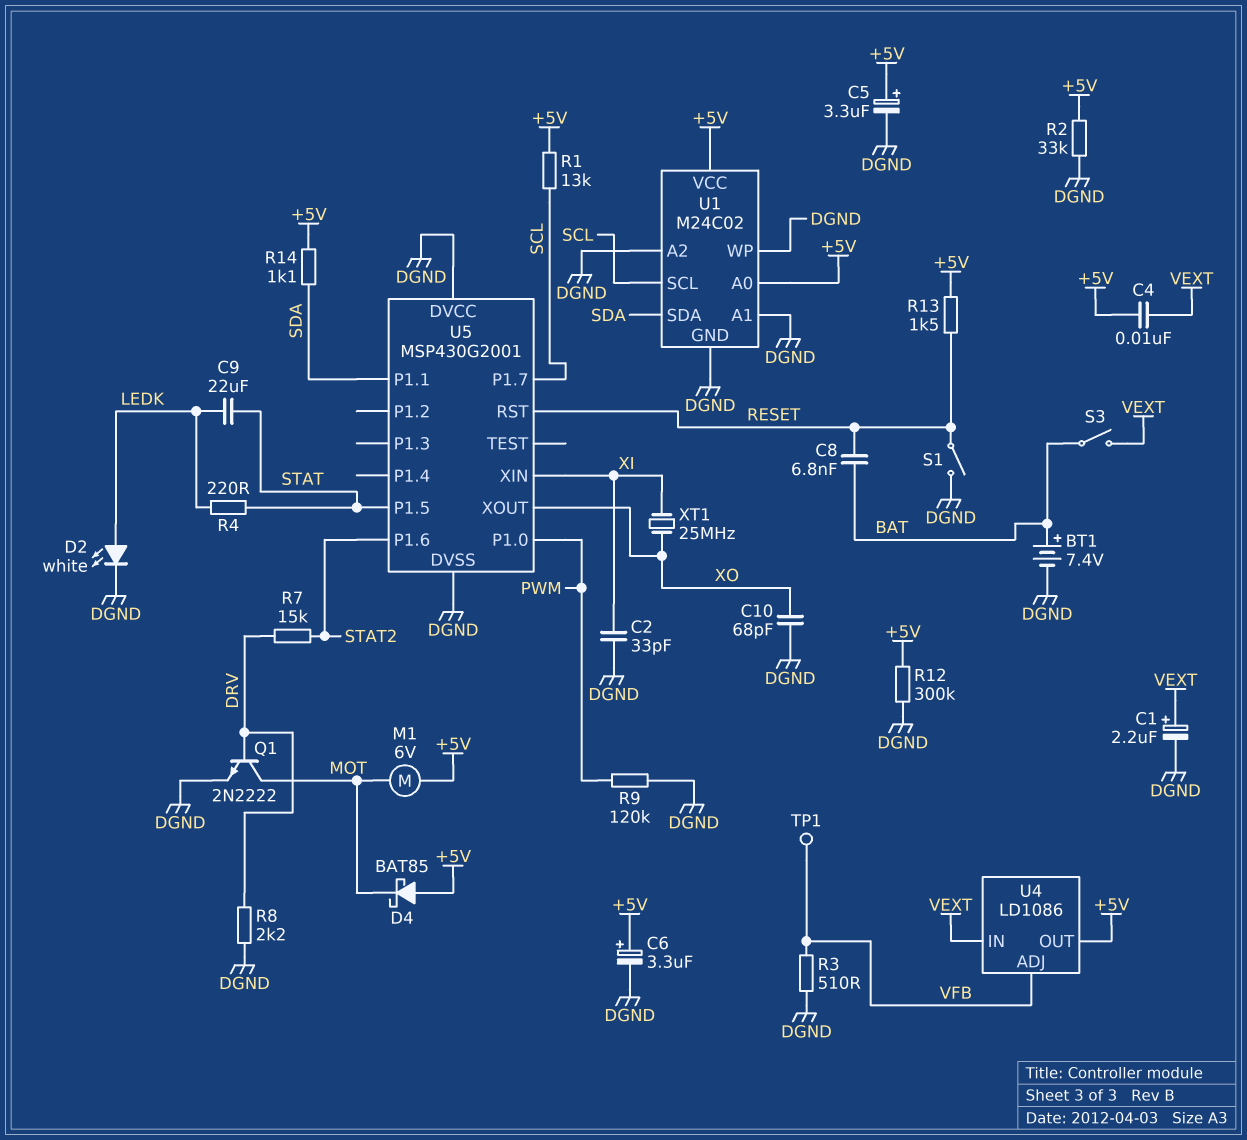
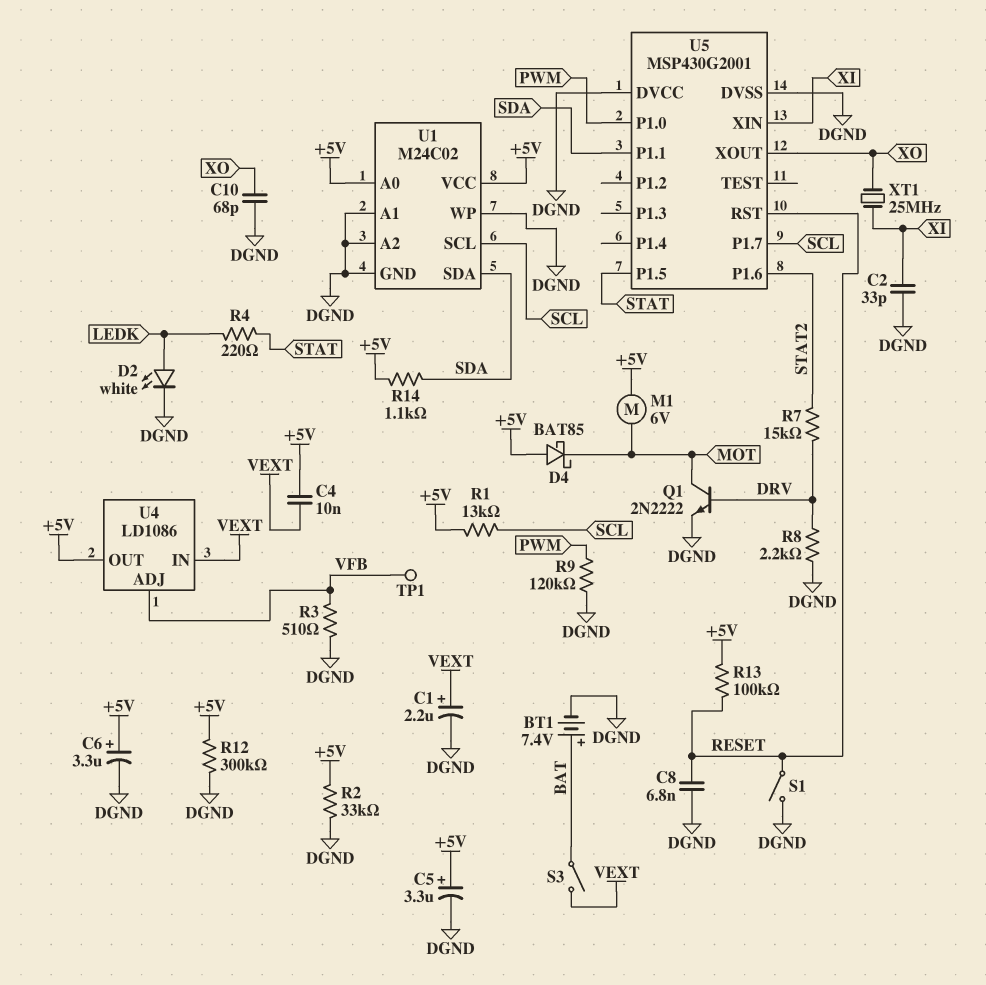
C8: 6.8nF (BAT, RESET) -> 6.8nF (DGND, RESET)
C9: 22uF (LEDK, STAT) -> none
R13: 1.5k (+5V, RESET) -> 100k (+5V, RESET)

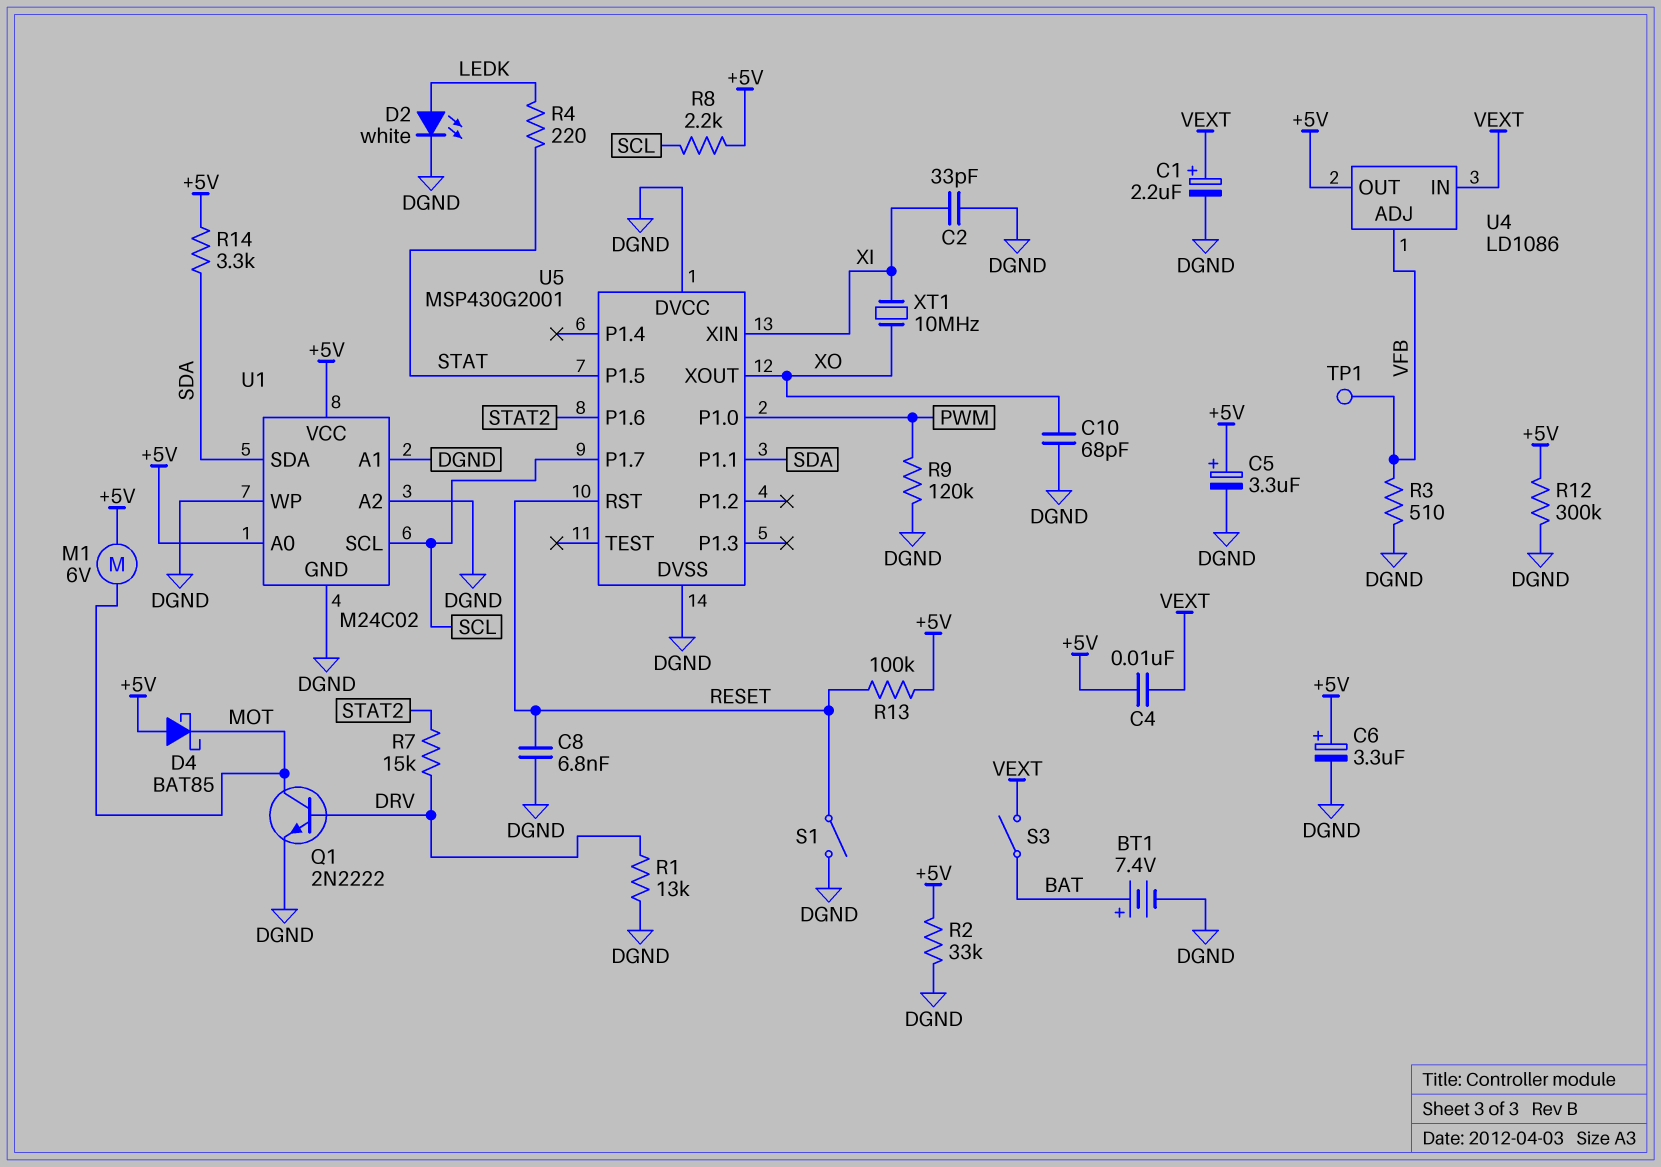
R1: 13k (+5V, SCL) -> 13k (DGND, DRV)
R8: 2.2k (DGND, DRV) -> 2.2k (+5V, SCL)
R14: 1.1k (+5V, SDA) -> 3.3k (+5V, SDA)
XT1: 25MHz (XI, XO) -> 10MHz (XI, XO)

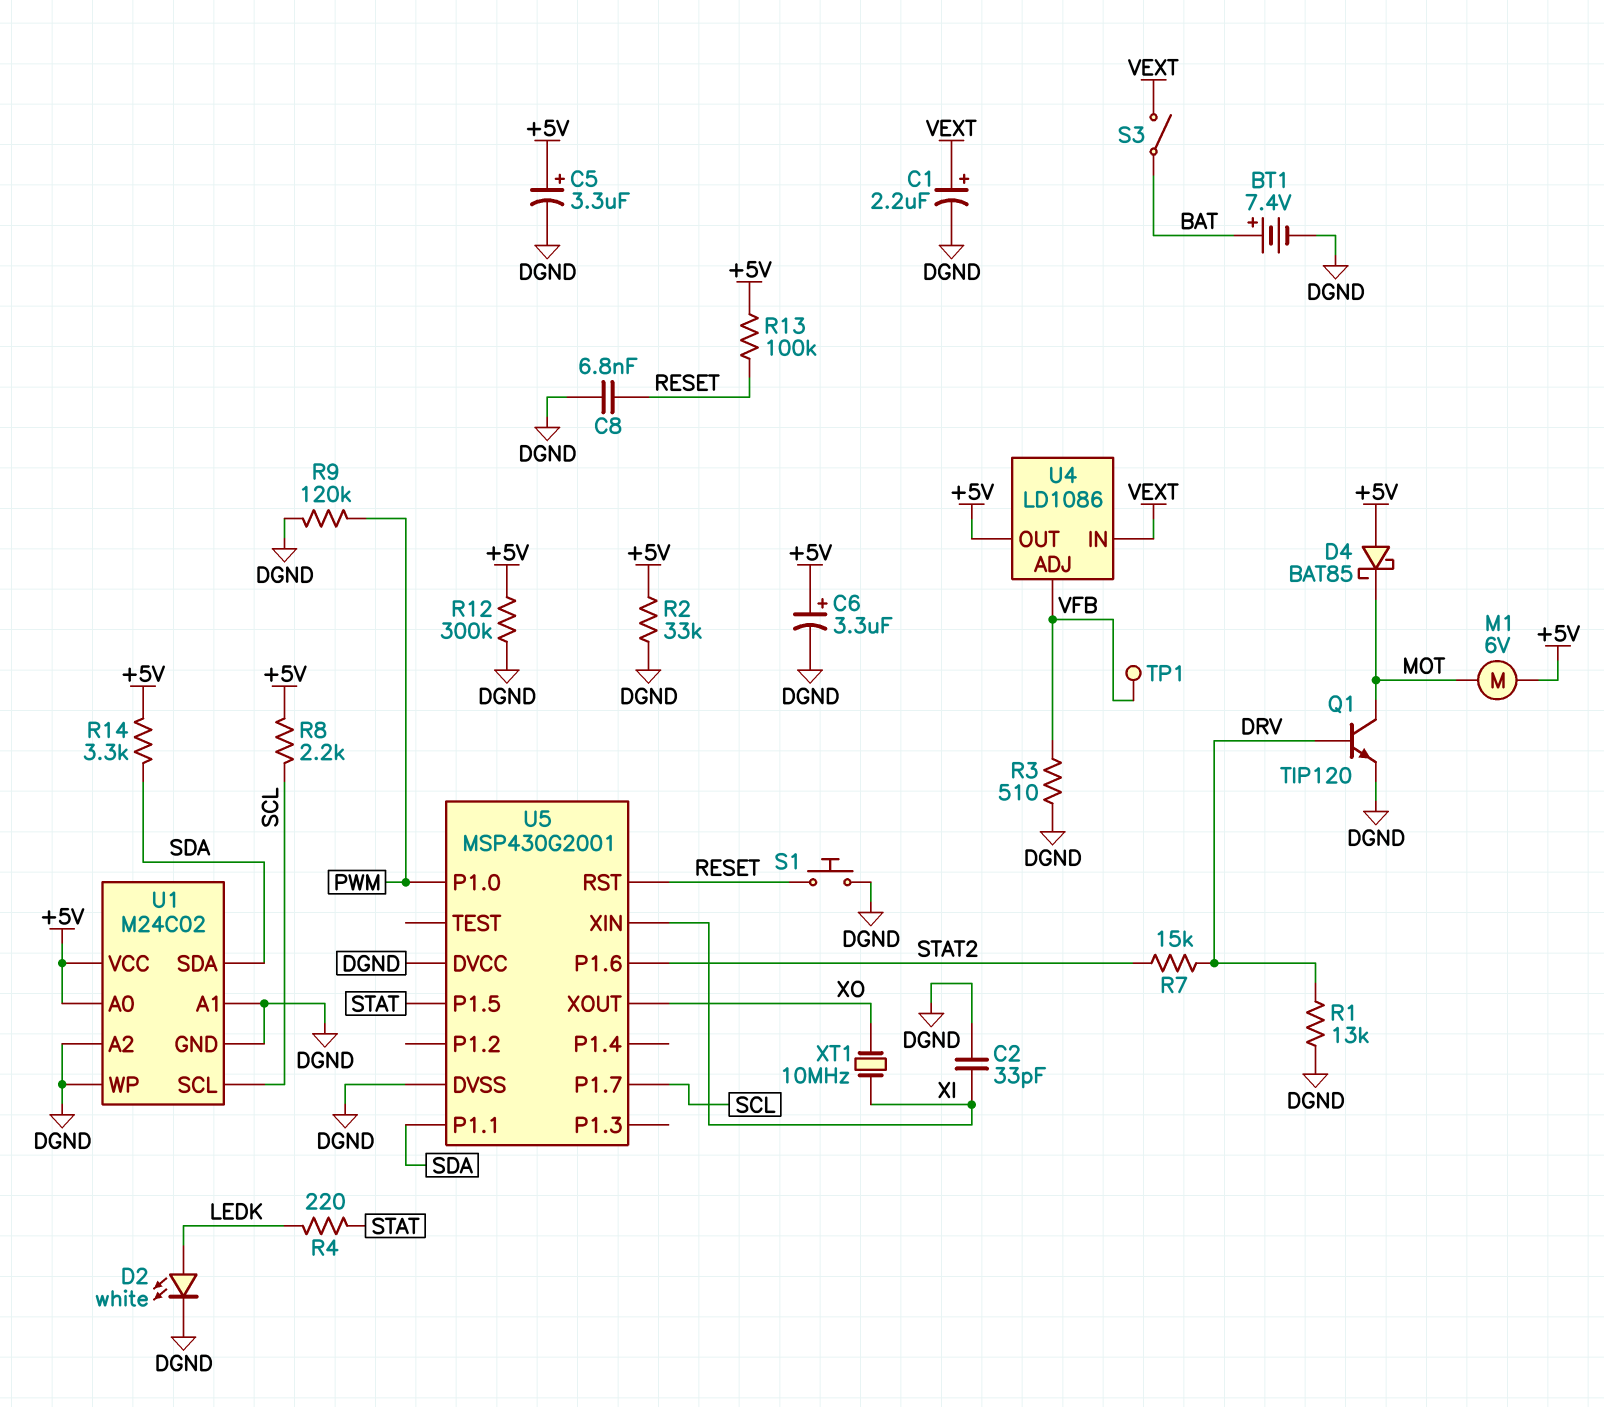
C4: 10nF (+5V, VEXT) -> none
C10: 68pF (DGND, XO) -> none
Q1: NPN 2N2222 (B DRV, C MOT, E DGND) -> NPN TIP120 (B DRV, C MOT, E DGND)
S1: switch (DGND, RESET) -> button (DGND, RESET)

